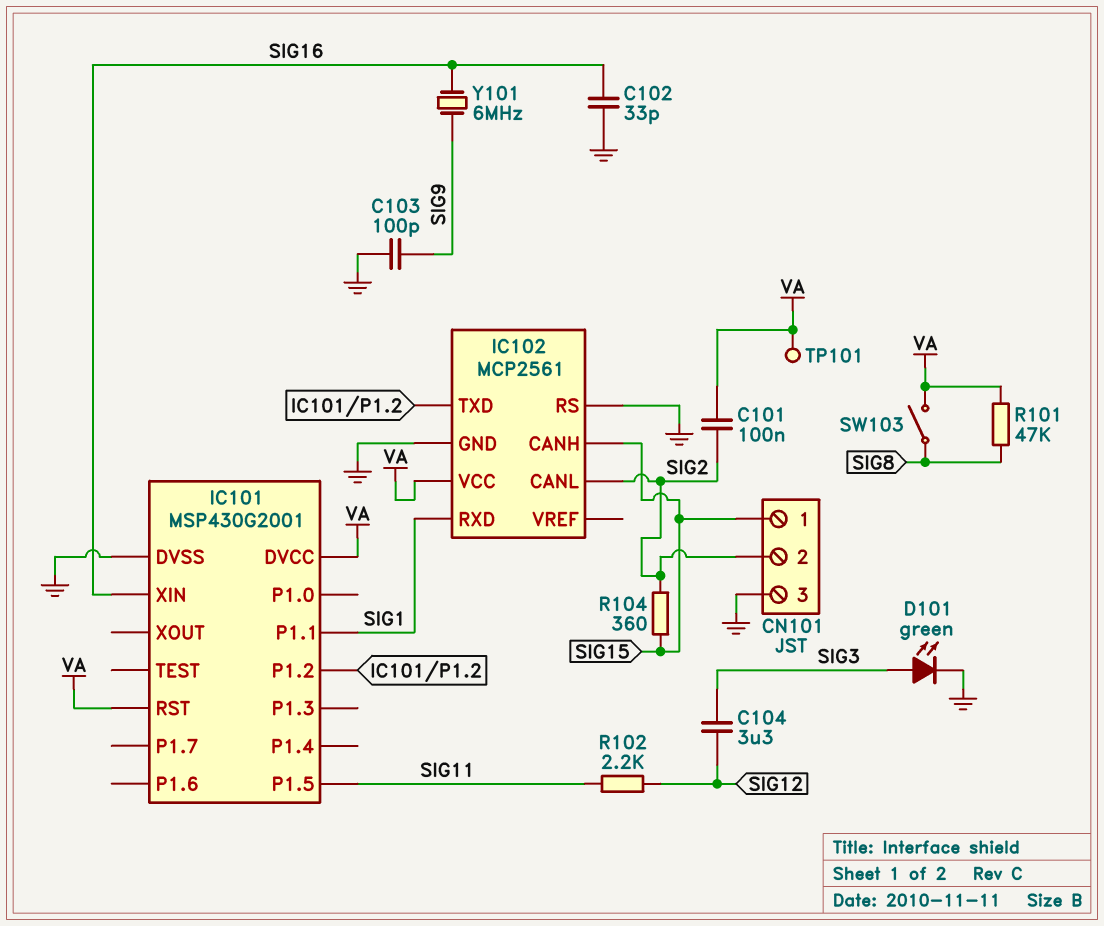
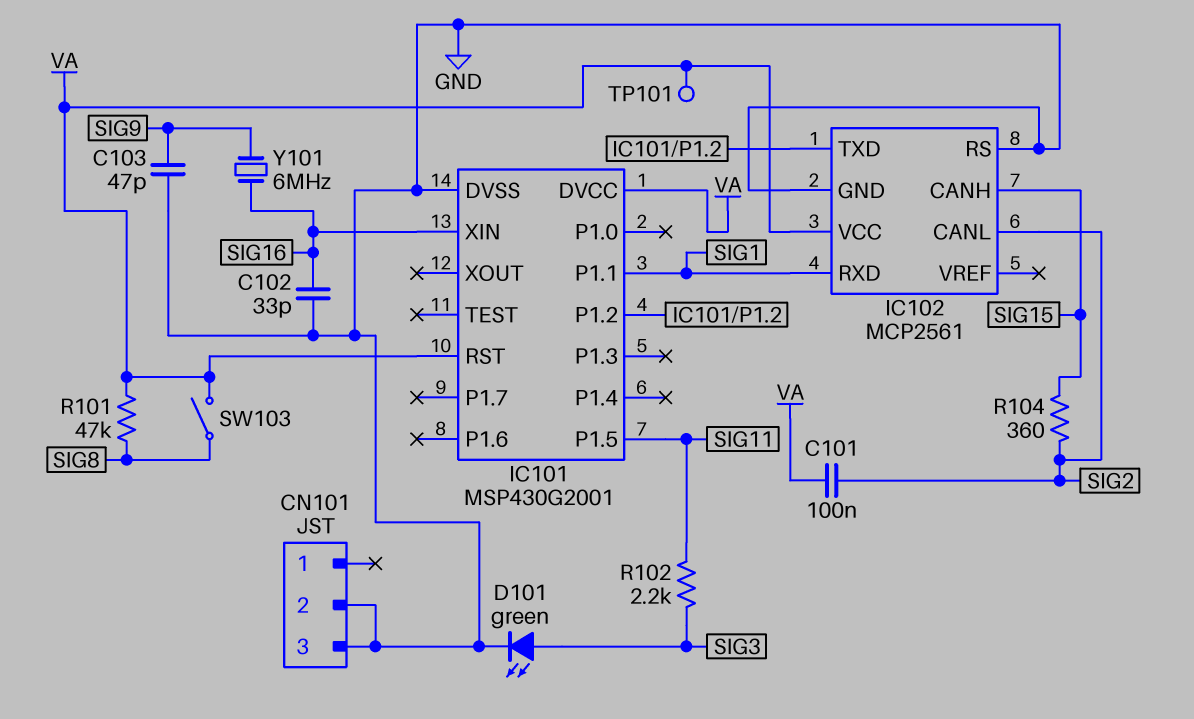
C103: 100pF (GND, SIG9) -> 47pF (GND, SIG9)
C104: 3.3uF (SIG3, SIG12) -> none
CN101 pin 1: SIG15 -> none
CN101 pin 2: SIG2 -> GND
R102: 2.2k (SIG11, SIG12) -> 2.2k (SIG3, SIG11)

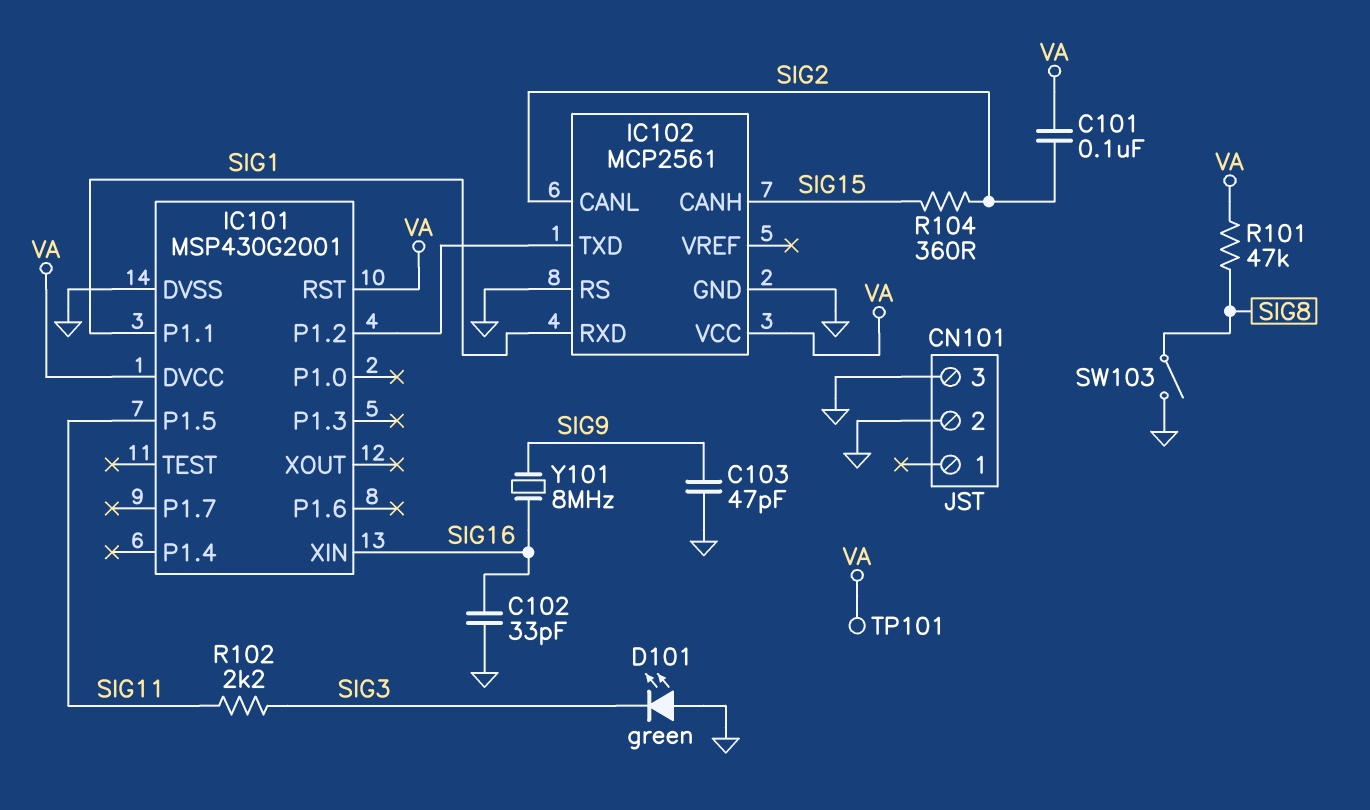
D101: LED green (A SIG3, K GND) -> LED green (A GND, K SIG3)
SW103: switch (SIG8, VA) -> switch (GND, SIG8)
Y101: 6MHz (SIG9, SIG16) -> 8MHz (SIG9, SIG16)

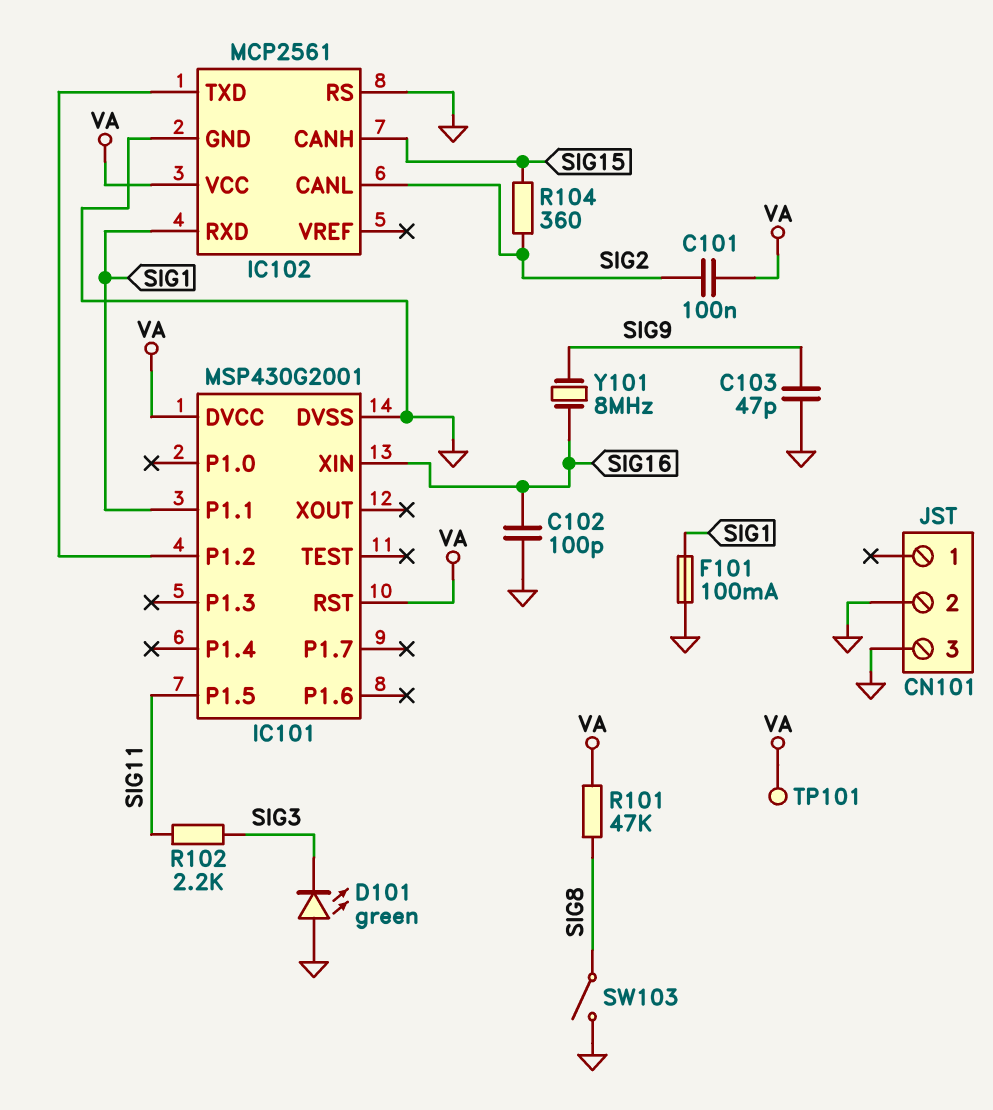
C102: 33pF (GND, SIG16) -> 100pF (GND, SIG16)
F101: none -> 100mA (GND, SIG1)

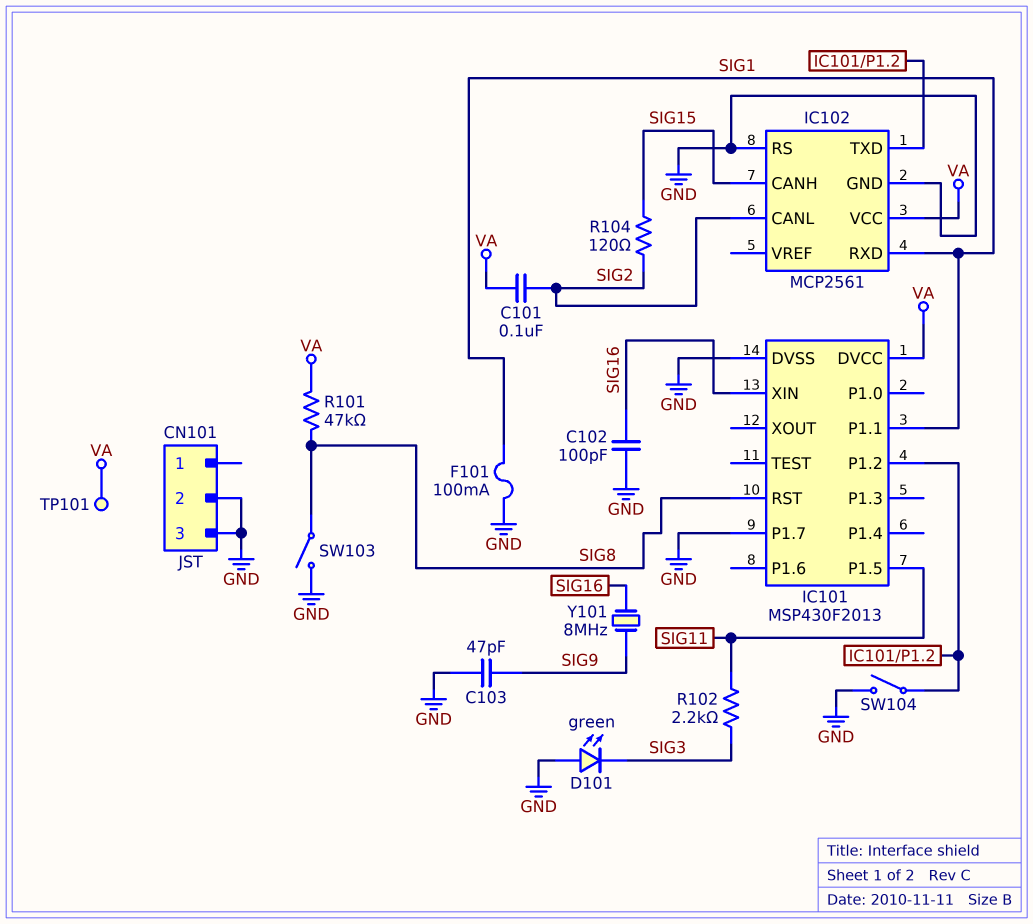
IC101: MSP430G2001 -> MSP430F2013
IC101 pin P1.7: none -> GND
IC101 pin RST: VA -> SIG8
R104: 360 (SIG2, SIG15) -> 120 (SIG2, SIG15)
SW104: none -> switch (GND, IC101/P1.2)

